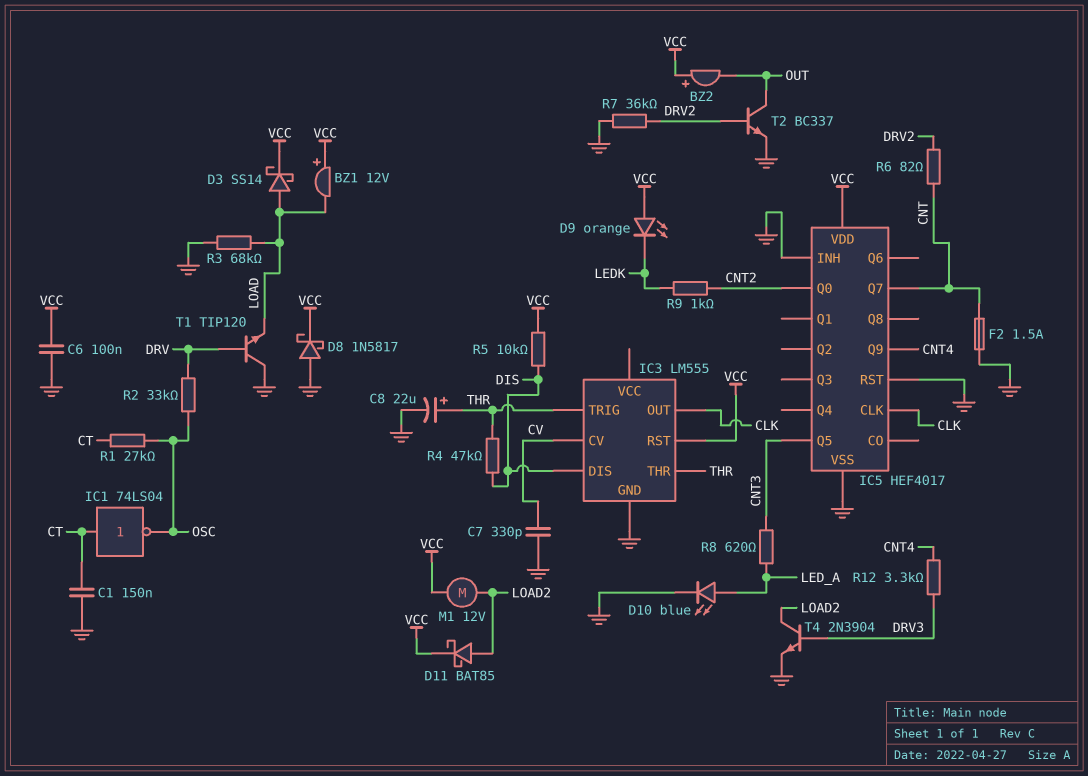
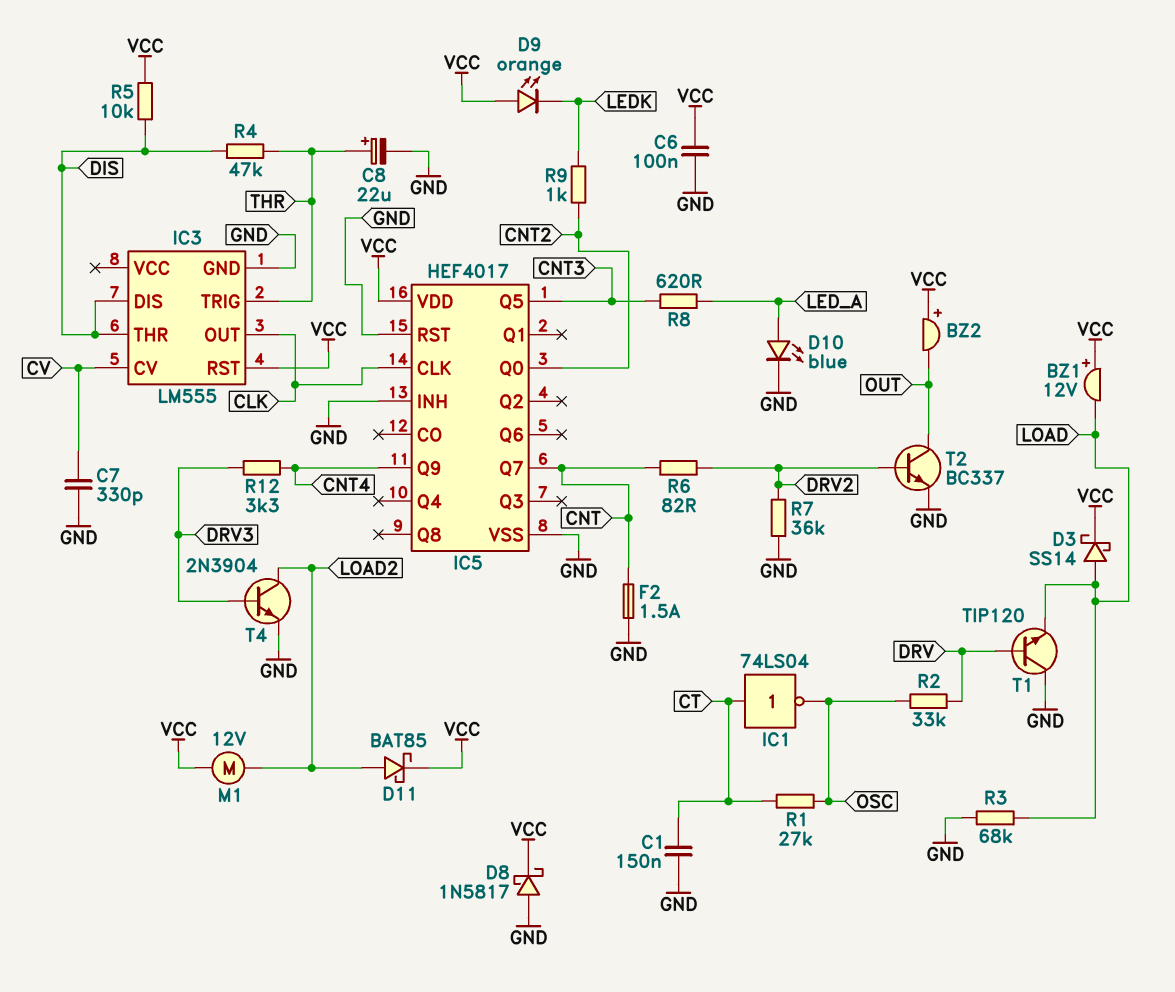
IC3 pin THR: THR -> DIS

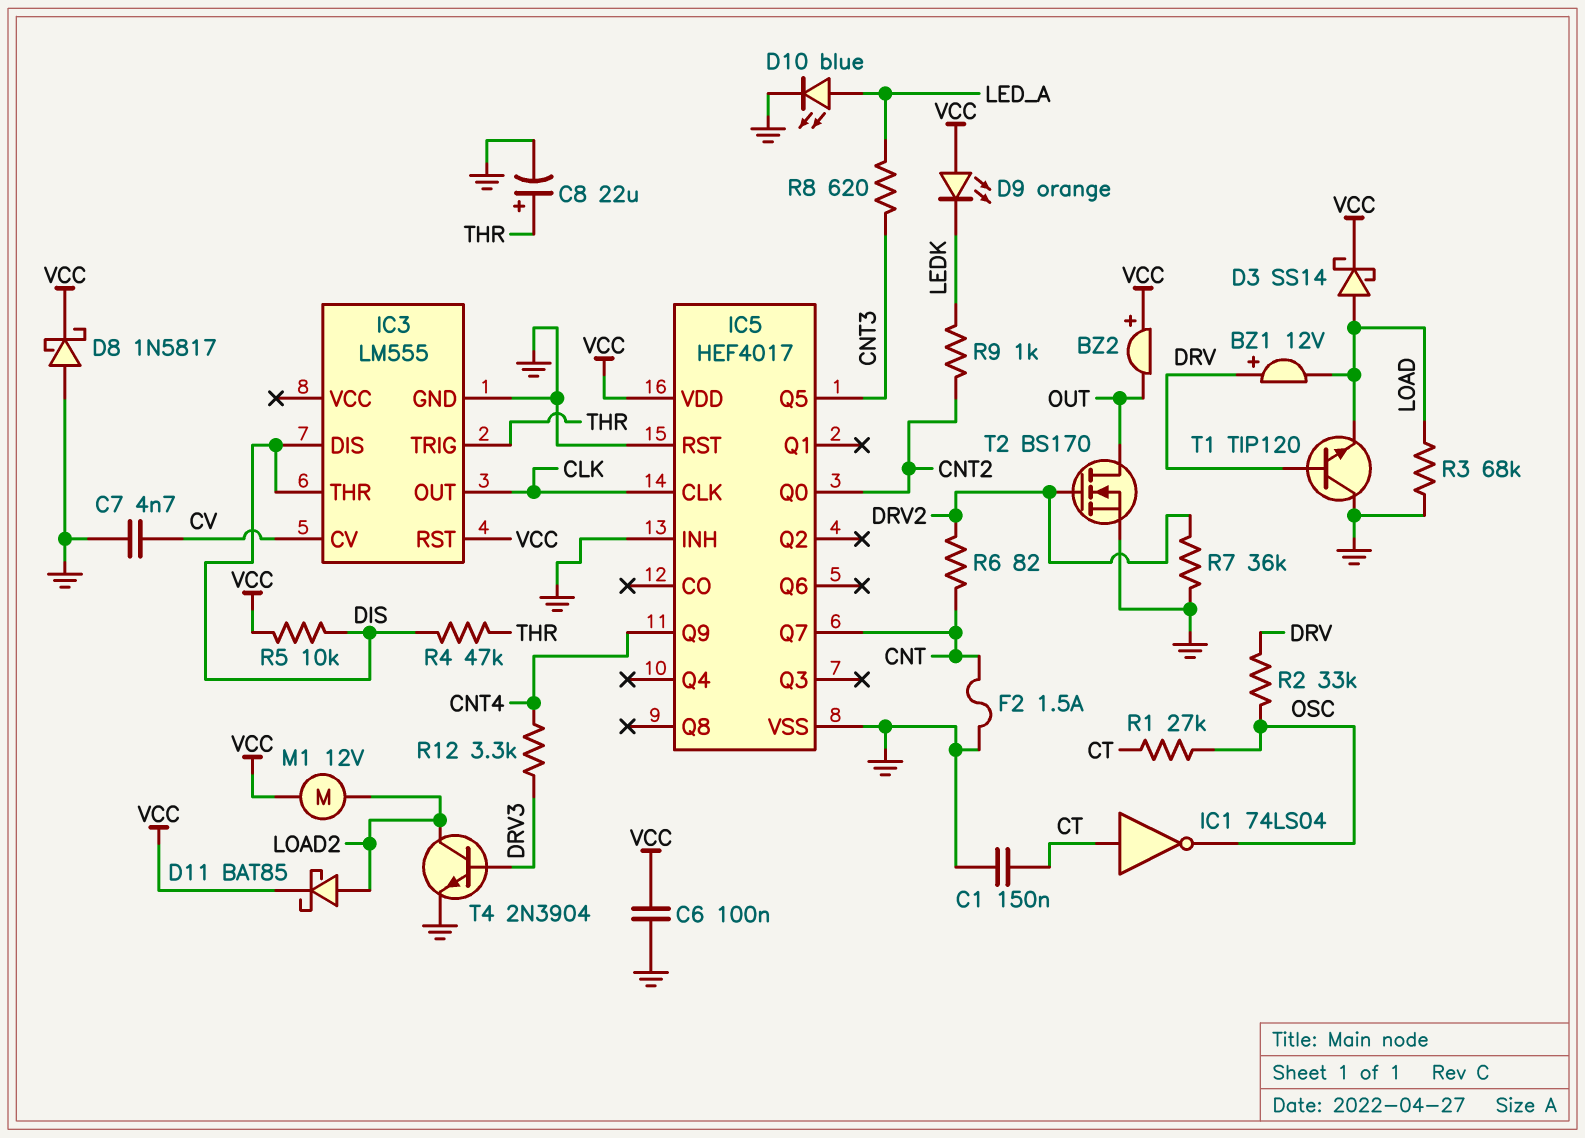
BZ1: buzzer 12V (plus VCC, minus LOAD) -> buzzer 12V (plus DRV, minus LOAD)
C7: 330pF (CV, GND) -> 4.7nF (CV, GND)
T2: NPN BC337 (B DRV2, C OUT, E GND) -> NMOS BS170 (G DRV2, D OUT, S GND)

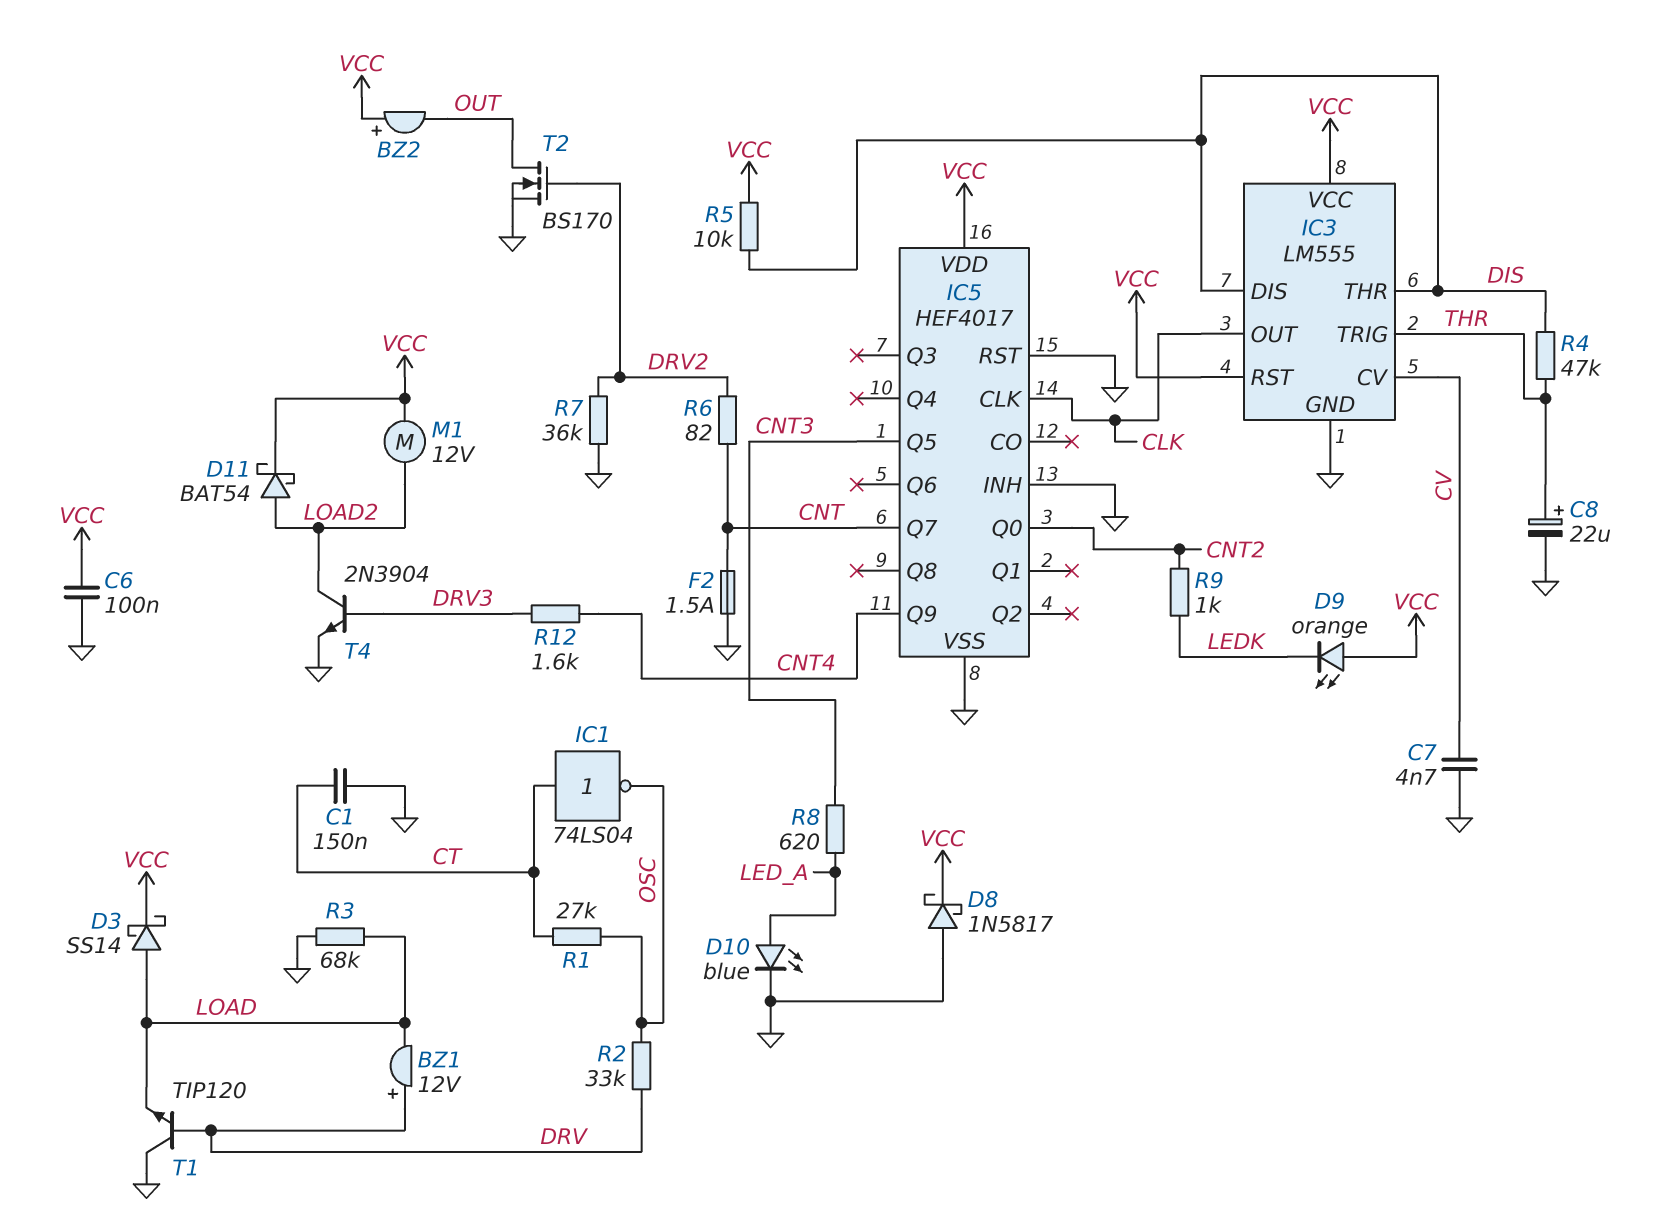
D11: schottky BAT85 (A LOAD2, K VCC) -> schottky BAT54 (A LOAD2, K VCC)
IC3 pin VCC: none -> VCC
R12: 3.3k (CNT4, DRV3) -> 1.6k (CNT4, DRV3)

